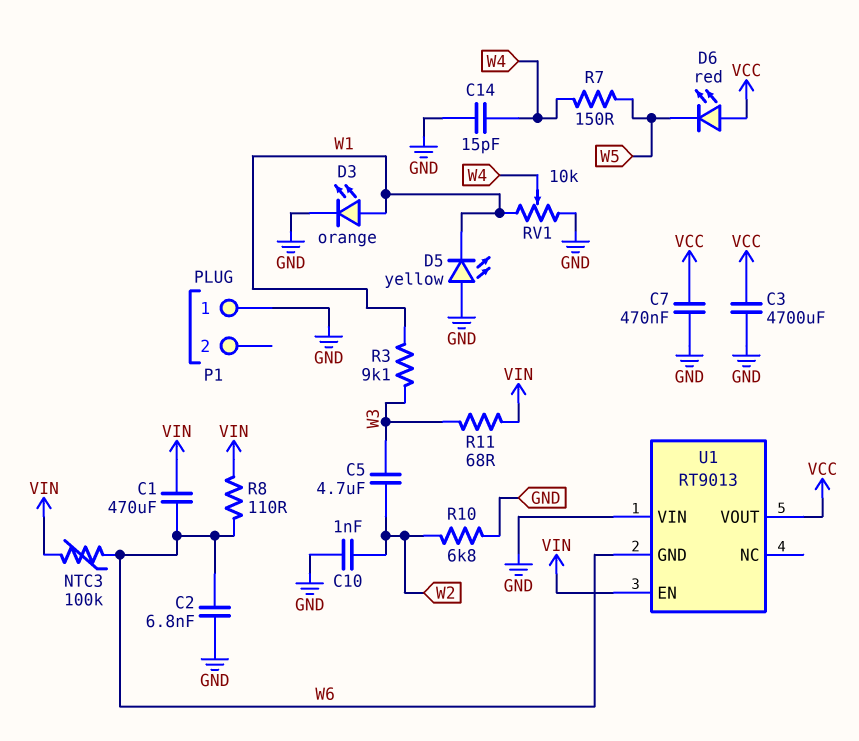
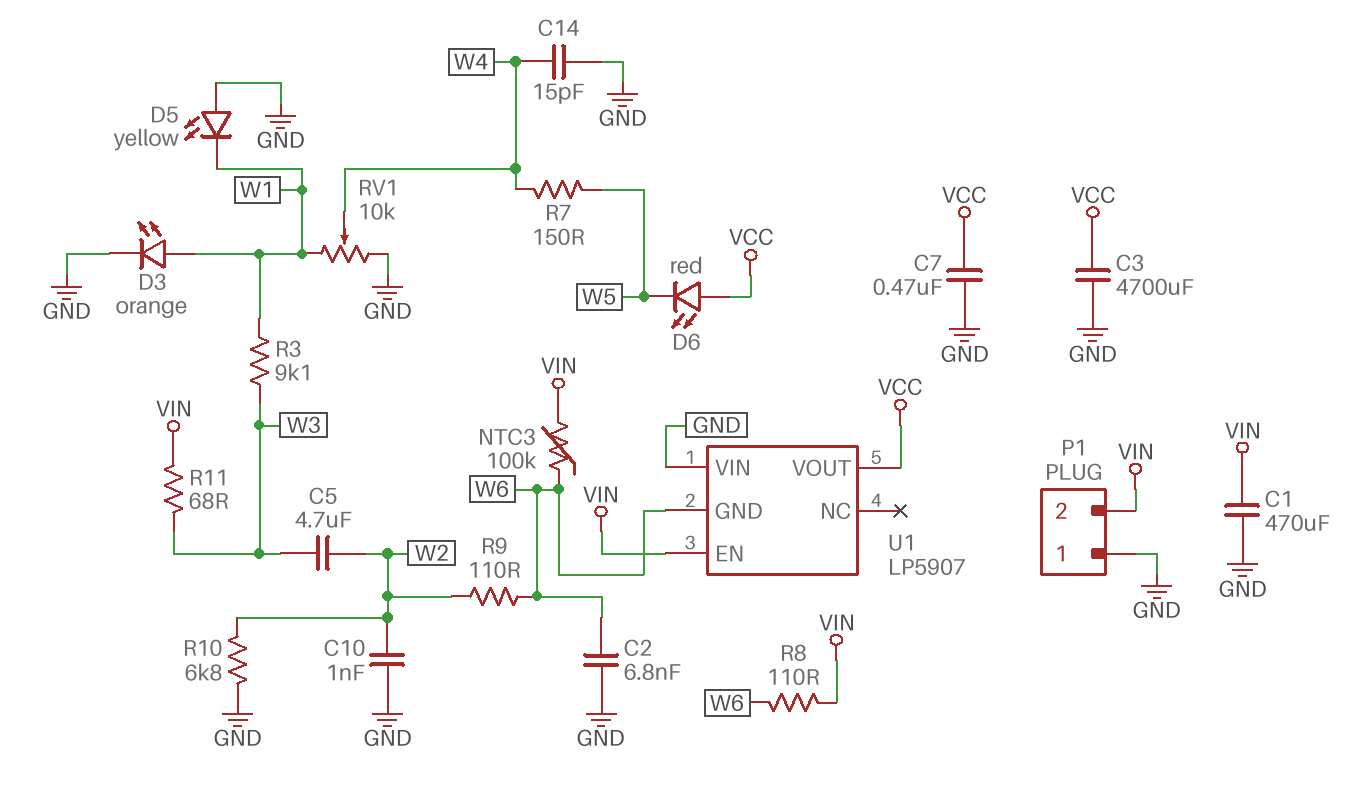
C1: 470uF (VIN, W6) -> 470uF (GND, VIN)
P1 pin 2: none -> VIN
R9: none -> 110 (W2, W6)
U1: RT9013 -> LP5907

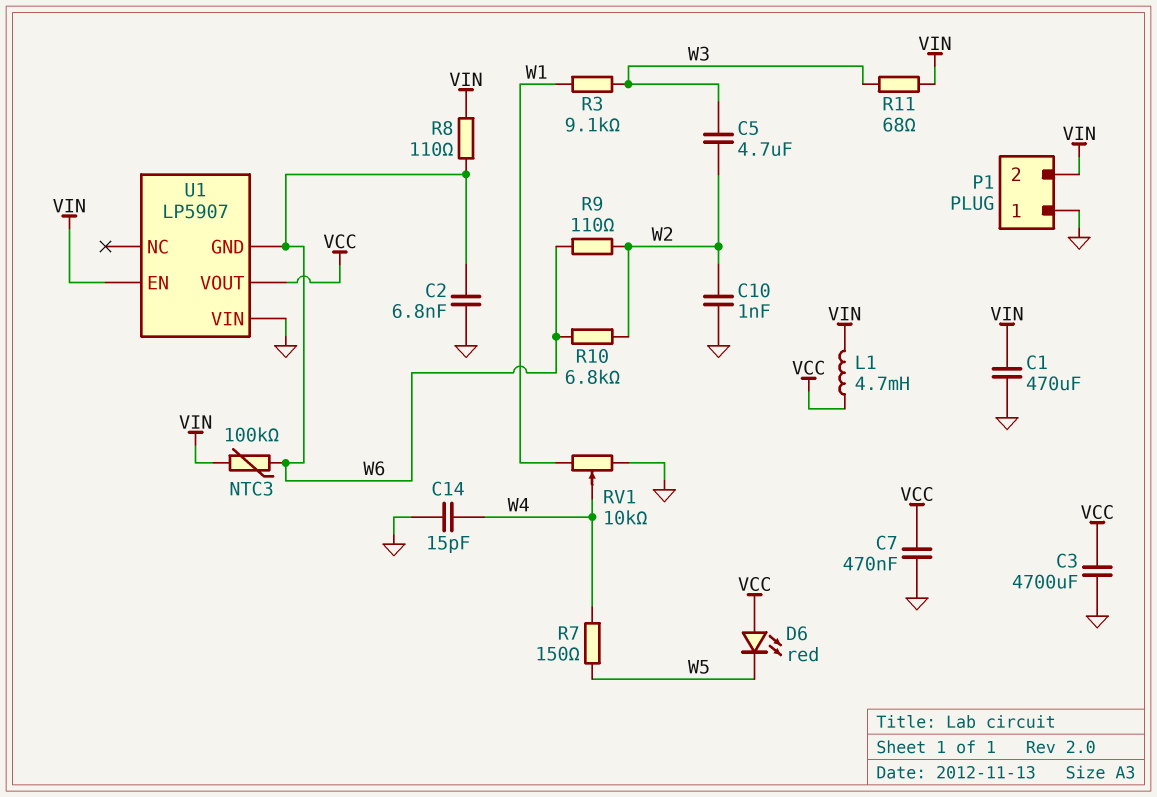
D3: LED orange (A W1, K GND) -> none
D5: LED yellow (A GND, K W1) -> none
L1: none -> 4.7mH (VCC, VIN)
R10: 6.8k (GND, W2) -> 6.8k (W2, W6)

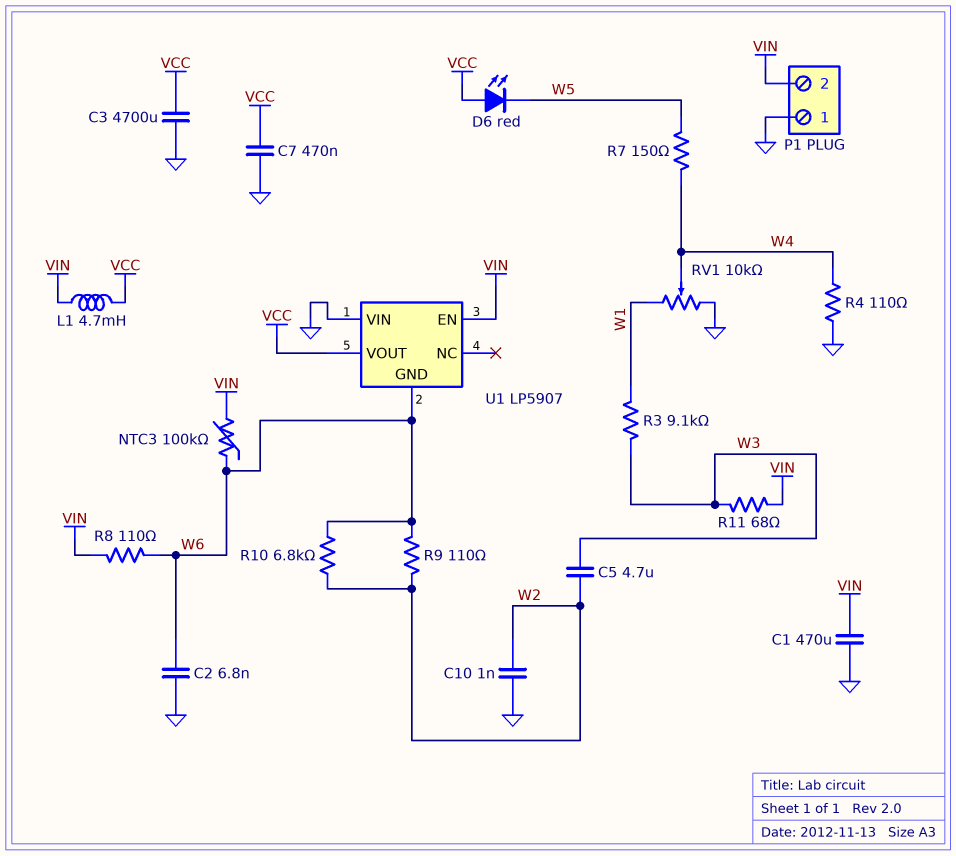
C14: 15pF (GND, W4) -> none
R4: none -> 110 (GND, W4)

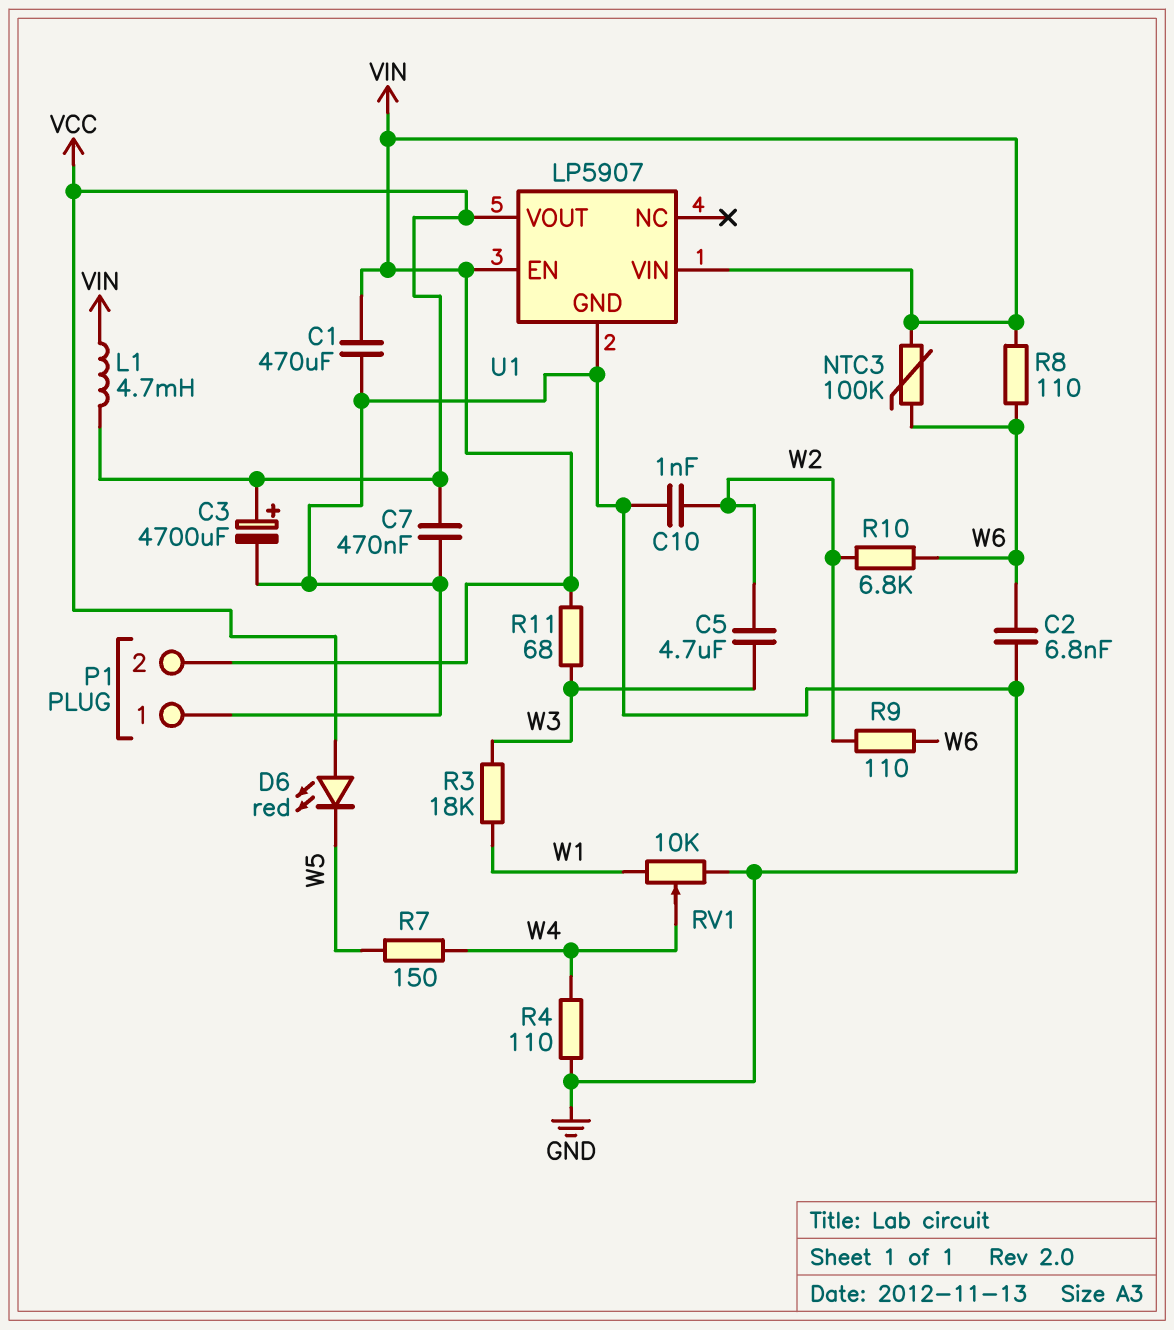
C3: 4700uF (GND, VCC) -> 4700uF (plus VCC, minus GND)
R3: 9.1k (W1, W3) -> 18k (W1, W3)
U1 pin GND: W6 -> GND
U1 pin VIN: GND -> VIN

